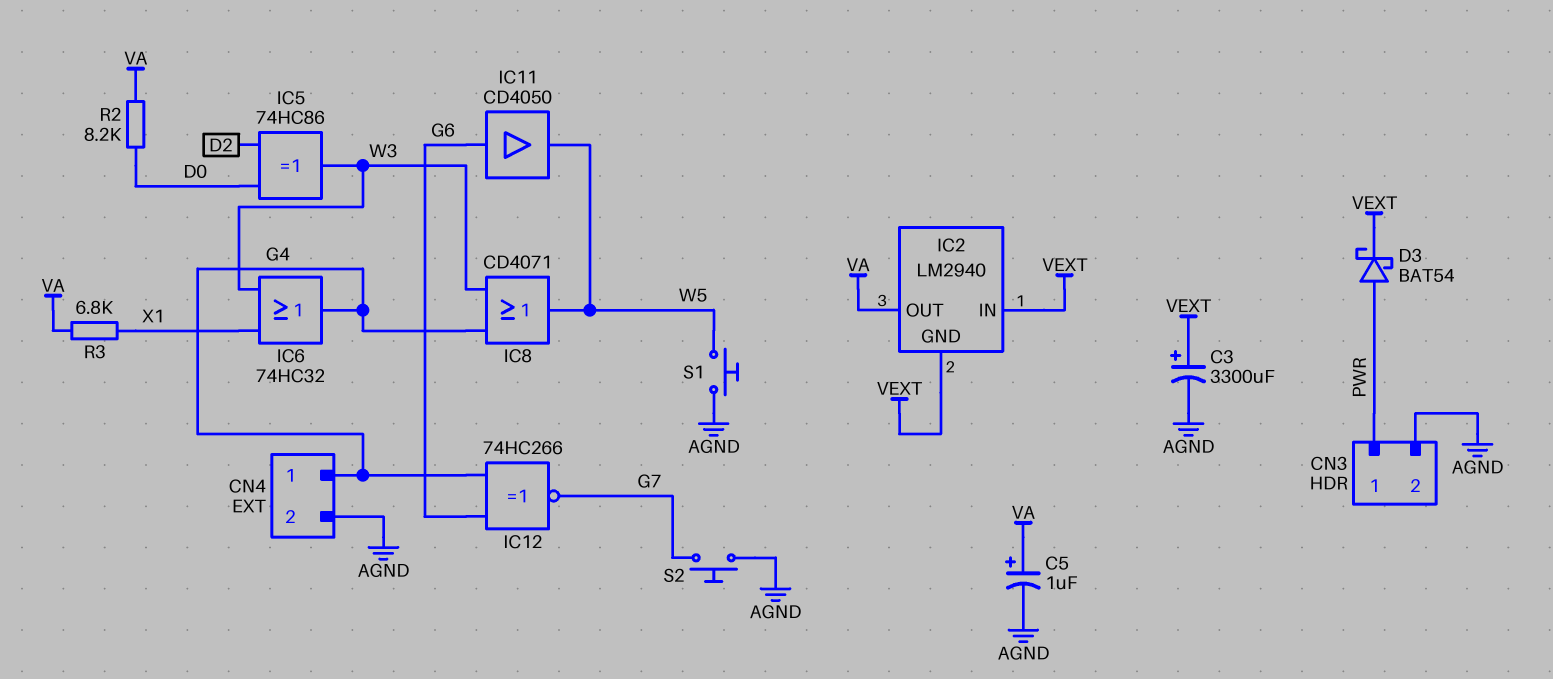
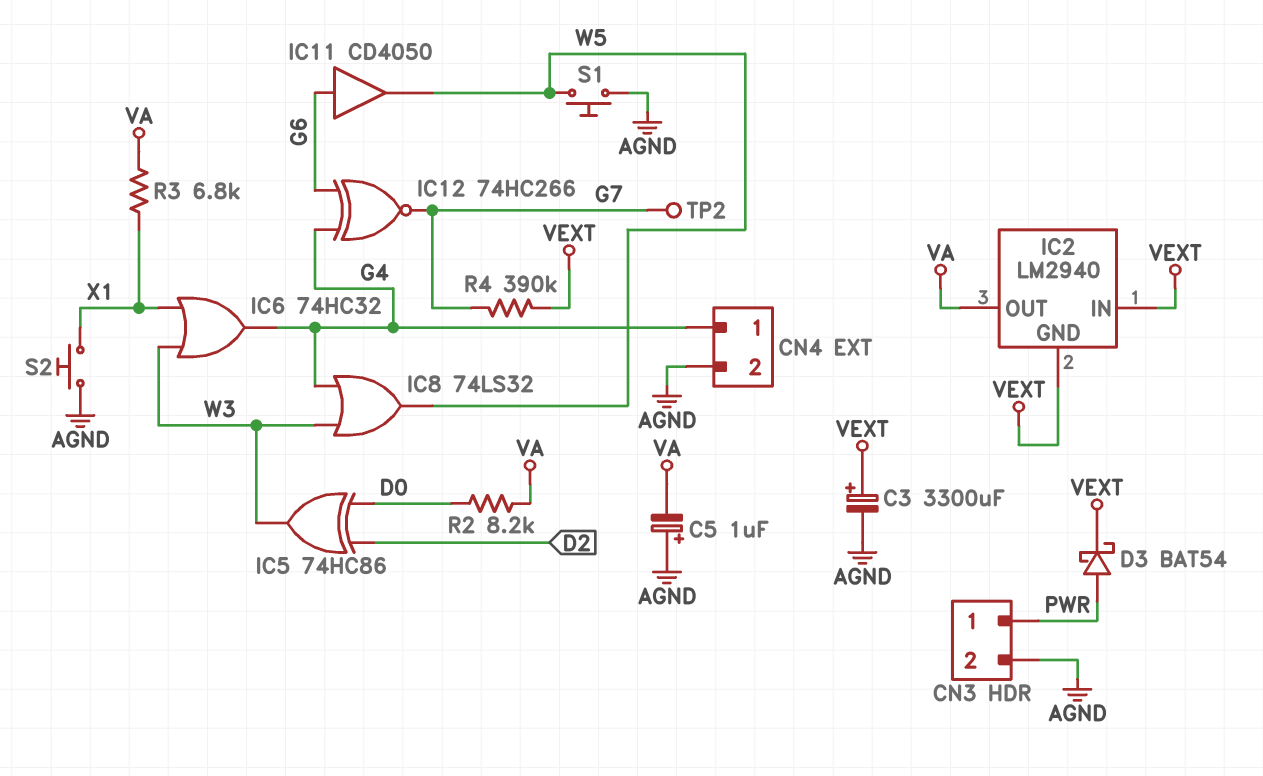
C5: 1uF (plus VA, minus AGND) -> 1uF (plus AGND, minus VA)
IC8: OR CD4071 (in G4, in W3, out W5) -> OR 74LS32 (in G4, in W3, out W5)
R4: none -> 390k (G7, VEXT)
S2: button (AGND, G7) -> button (AGND, X1)
TP2: none -> test point (G7)

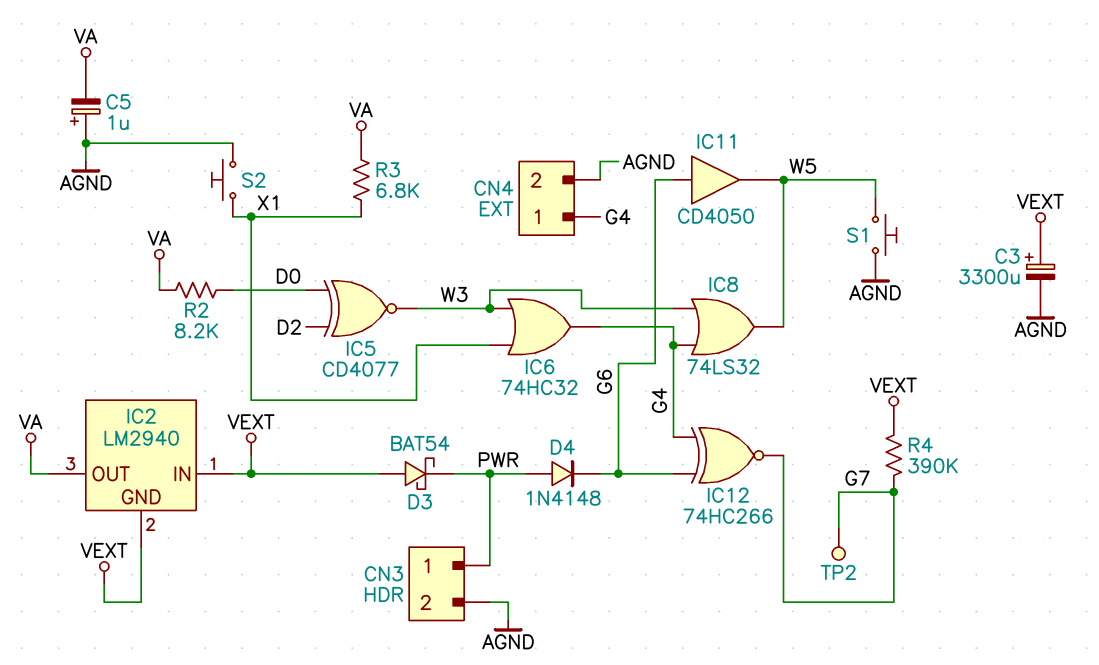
D3: schottky BAT54 (A PWR, K VEXT) -> schottky BAT54 (A VEXT, K PWR)
D4: none -> diode 1N4148 (A PWR, K G6)
IC5: XOR 74HC86 (in D0, in D2, out W3) -> XNOR CD4077 (in D0, in D2, out W3)

